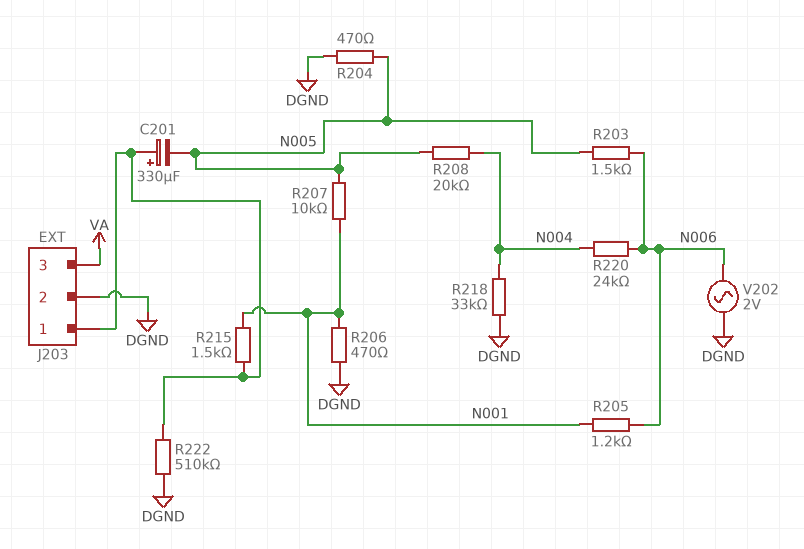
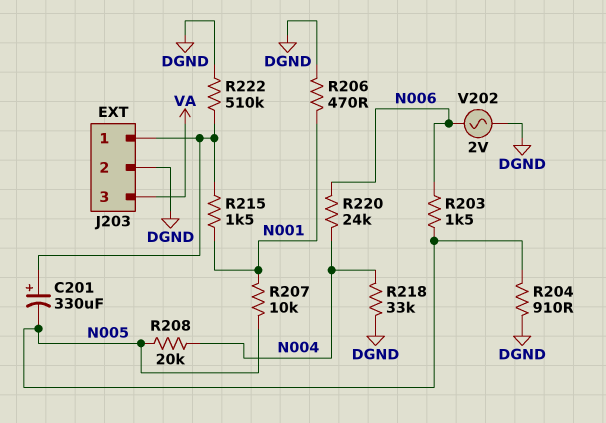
R204: 470 (DGND, N005) -> 910 (DGND, N005)
R205: 1.2k (N001, N006) -> none

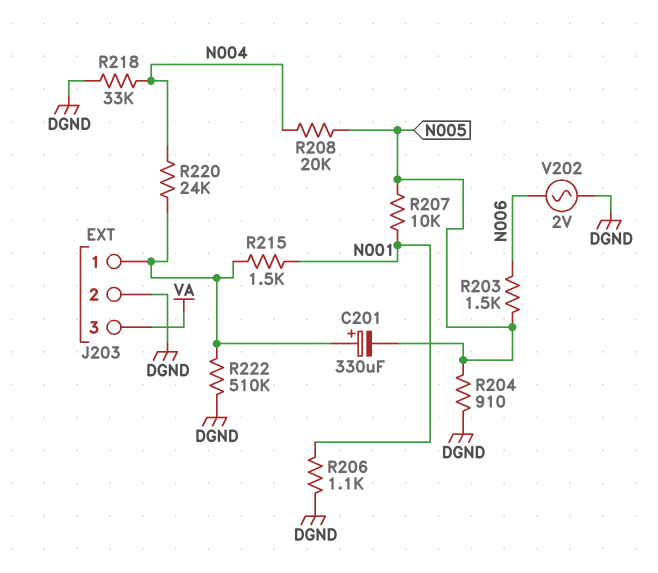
R206: 470 (DGND, N001) -> 1.1k (DGND, N001)
R220: 24k (N004, N006) -> 24k (J203/1, N004)

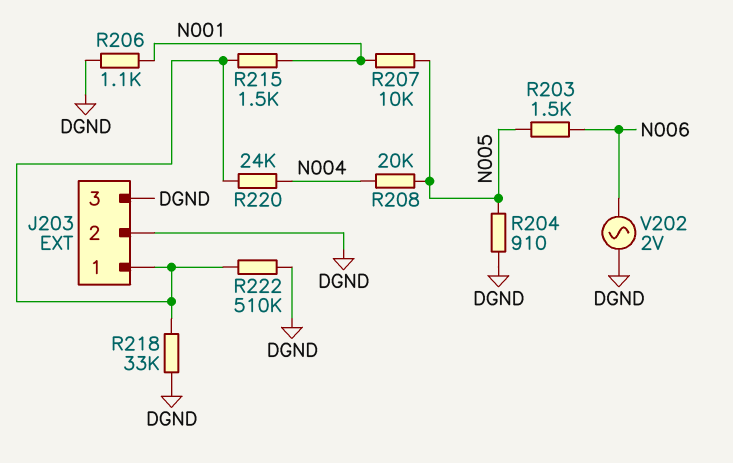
C201: 330uF (plus J203/1, minus N005) -> none
J203 pin 3: VA -> DGND
R218: 33k (DGND, N004) -> 33k (DGND, J203/1)

